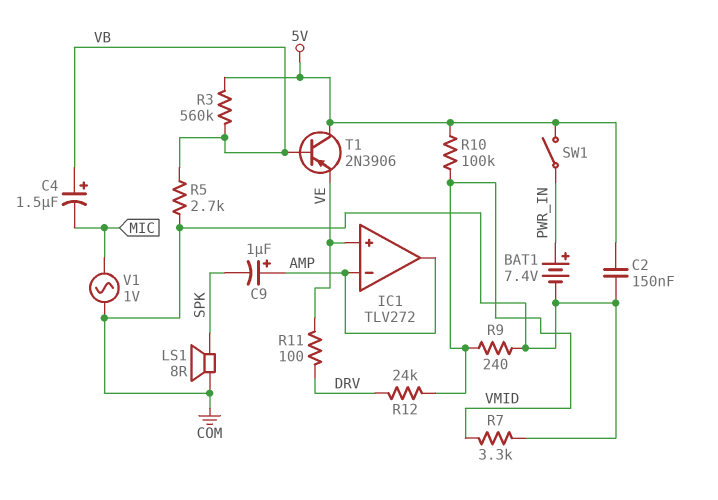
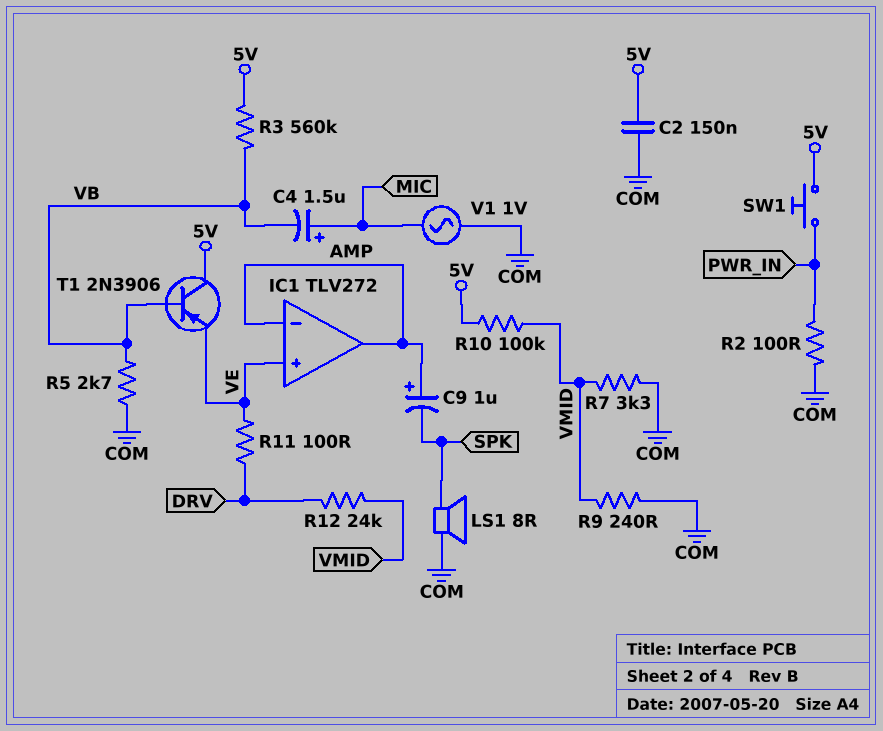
BAT1: 7.4V (plus PWR_IN, minus COM) -> none
C4: 1.5uF (plus VB, minus MIC) -> 1.5uF (plus MIC, minus VB)
R2: none -> 100 (COM, PWR_IN)
SW1: switch (5V, PWR_IN) -> button (5V, PWR_IN)

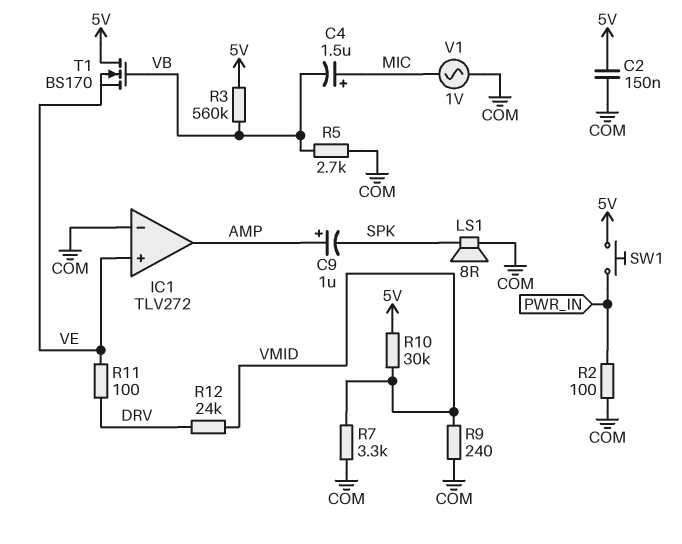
IC1 pin in-: AMP -> COM
R10: 100k (5V, VMID) -> 30k (5V, VMID)
T1: PNP 2N3906 (B VB, C 5V, E VE) -> NMOS BS170 (G VB, D 5V, S VE)

